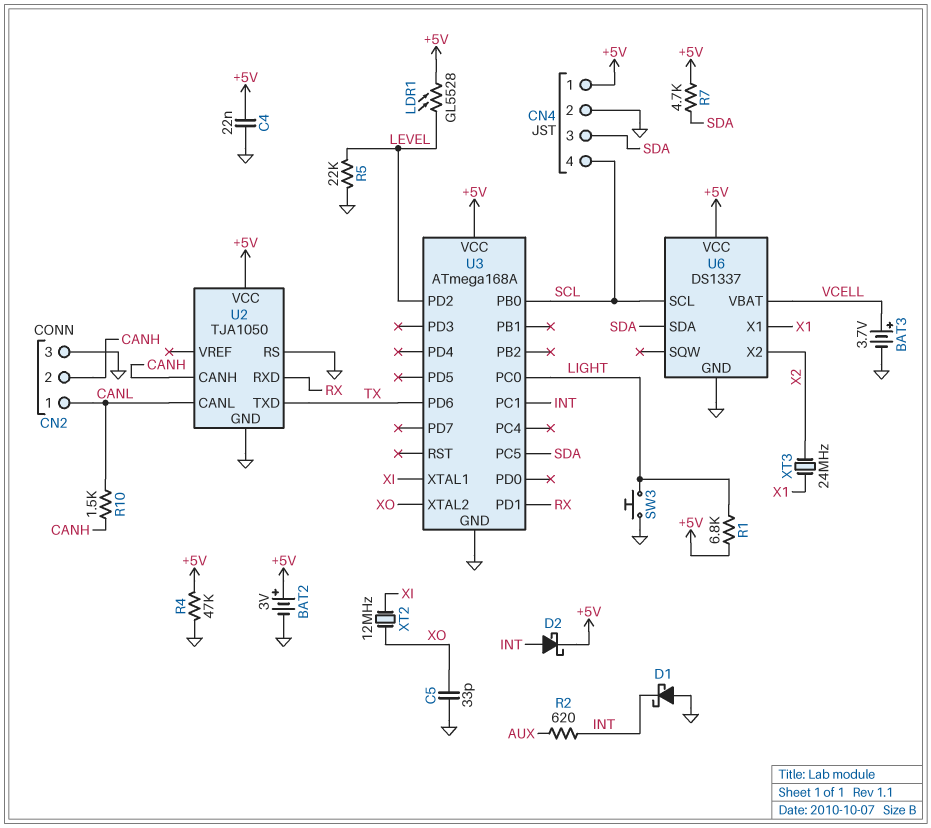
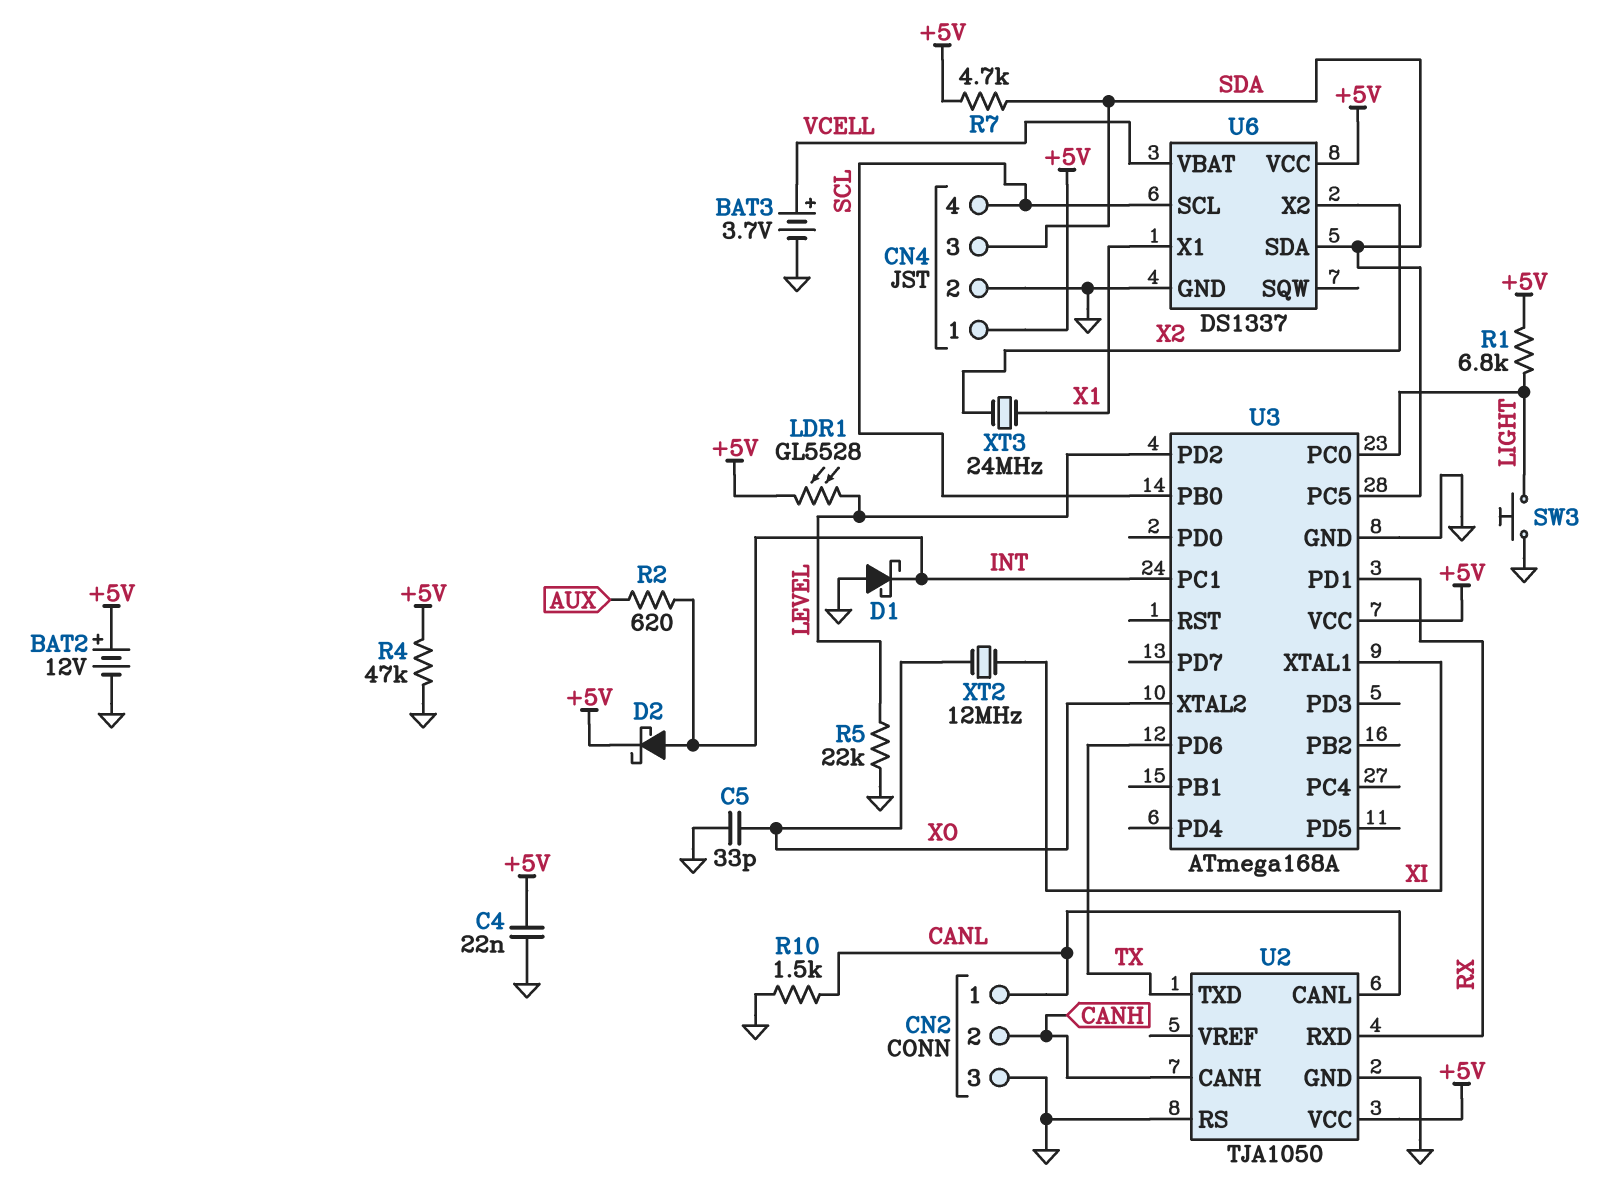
BAT2: 3V (plus +5V, minus GND) -> 12V (plus +5V, minus GND)
R10: 1.5k (CANH, CANL) -> 1.5k (CANL, GND)

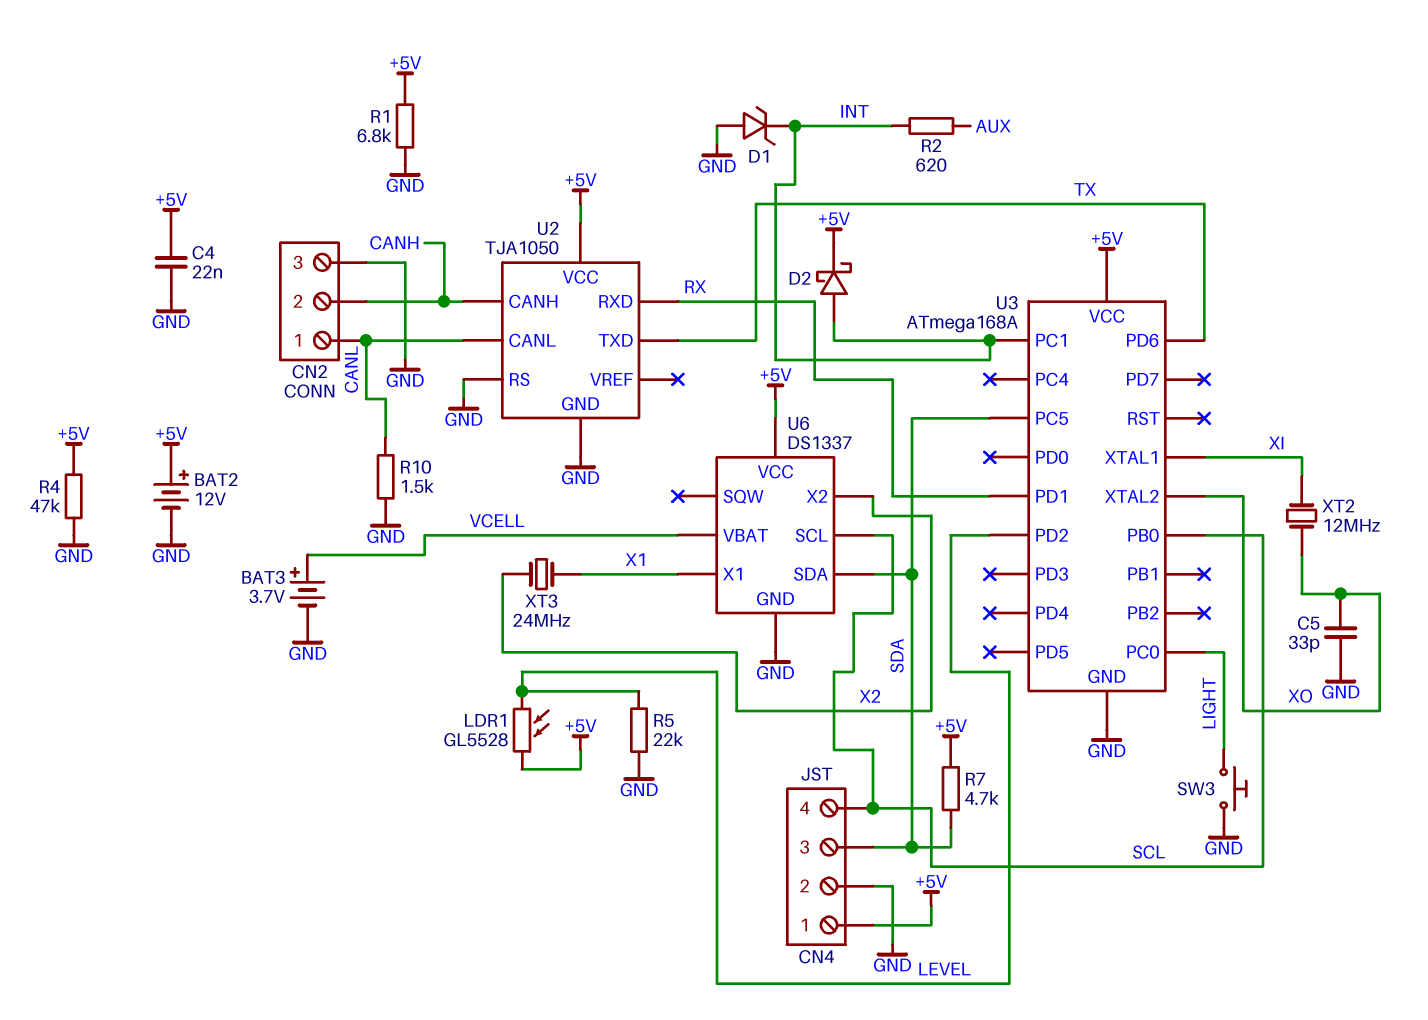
D1: schottky (A GND, K INT) -> zener (A GND, K INT)
R1: 6.8k (+5V, LIGHT) -> 6.8k (+5V, GND)

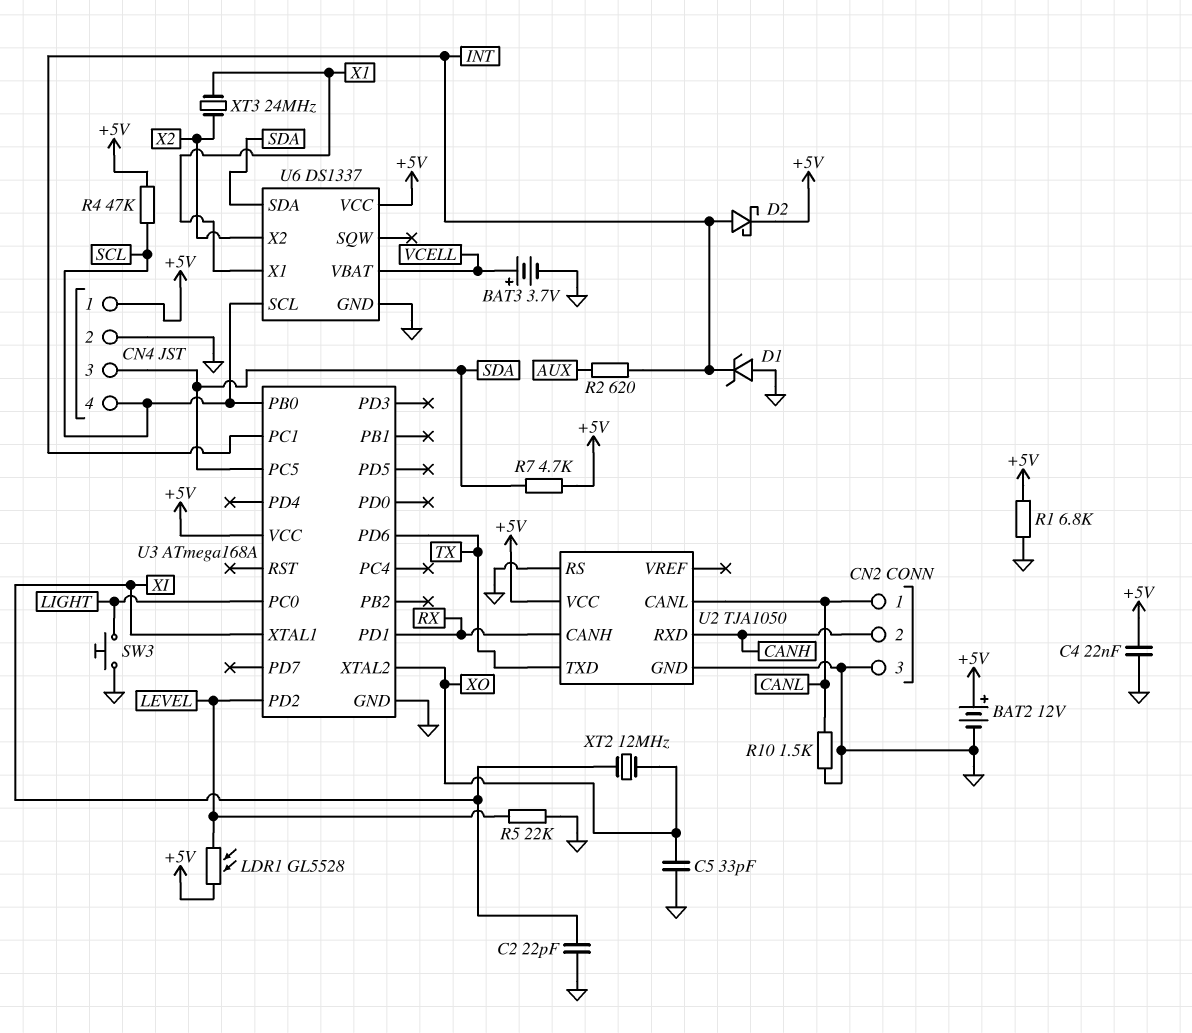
C2: none -> 22pF (GND, XI)
R4: 47k (+5V, GND) -> 47k (+5V, SCL)
U2 pin CANH: CANH -> RX
U2 pin RXD: RX -> CANH

